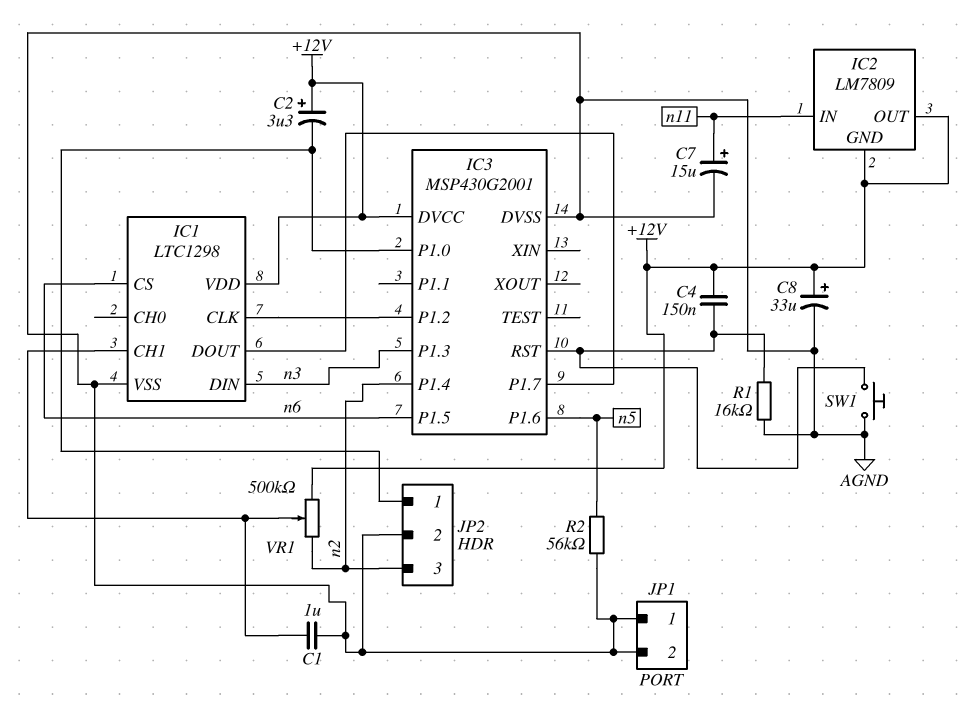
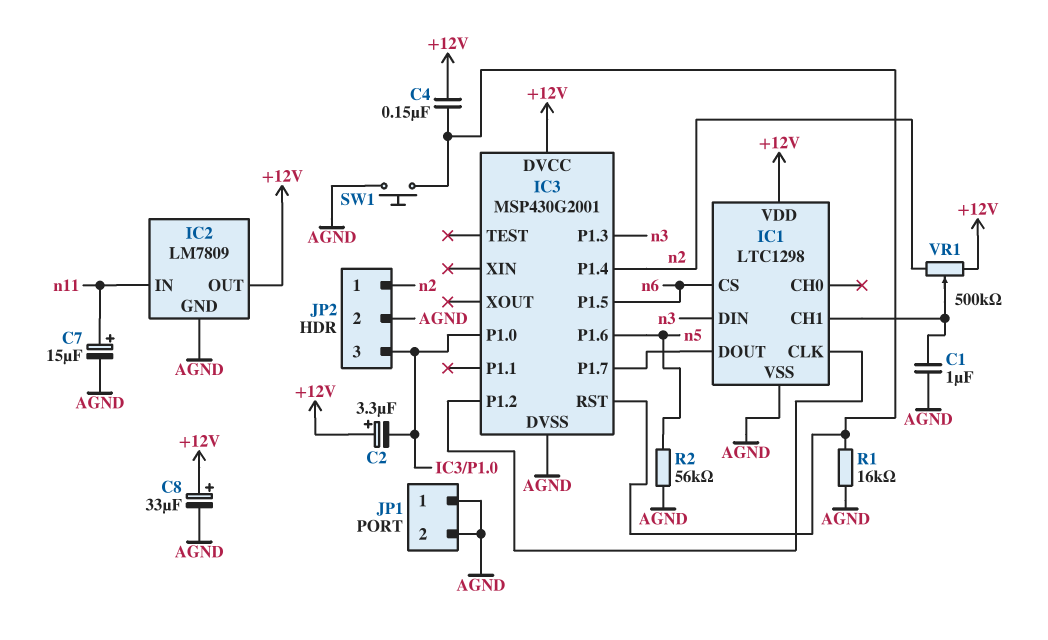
IC2 pin GND: +12V -> AGND
JP2 pin 1: IC3/P1.0 -> n2
JP2 pin 3: n2 -> IC3/P1.0

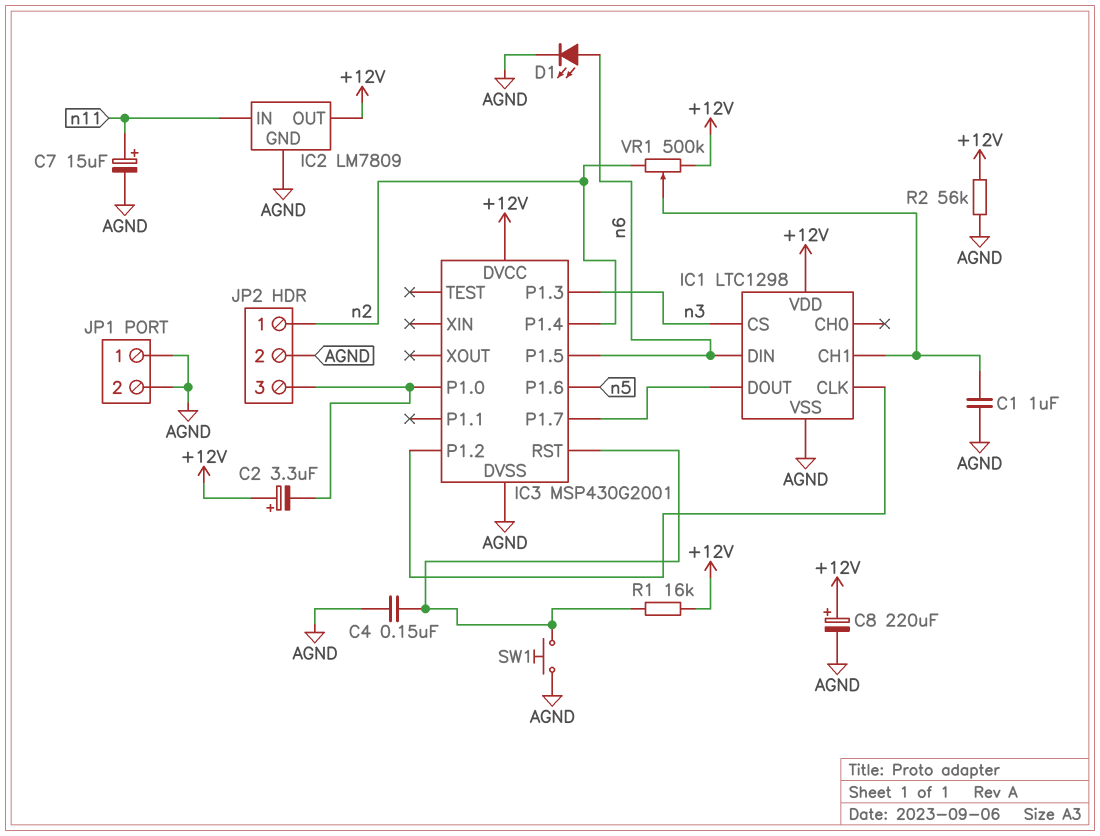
C4: 150nF (+12V, IC3/RST) -> 150nF (AGND, IC3/RST)
C8: 33uF (plus +12V, minus AGND) -> 220uF (plus +12V, minus AGND)
D1: none -> LED (A n6, K AGND)
IC1 pin CS: n6 -> n3
IC1 pin DIN: n3 -> n6
R1: 16k (AGND, IC3/RST) -> 16k (+12V, IC3/RST)
R2: 56k (AGND, n5) -> 56k (+12V, AGND)

